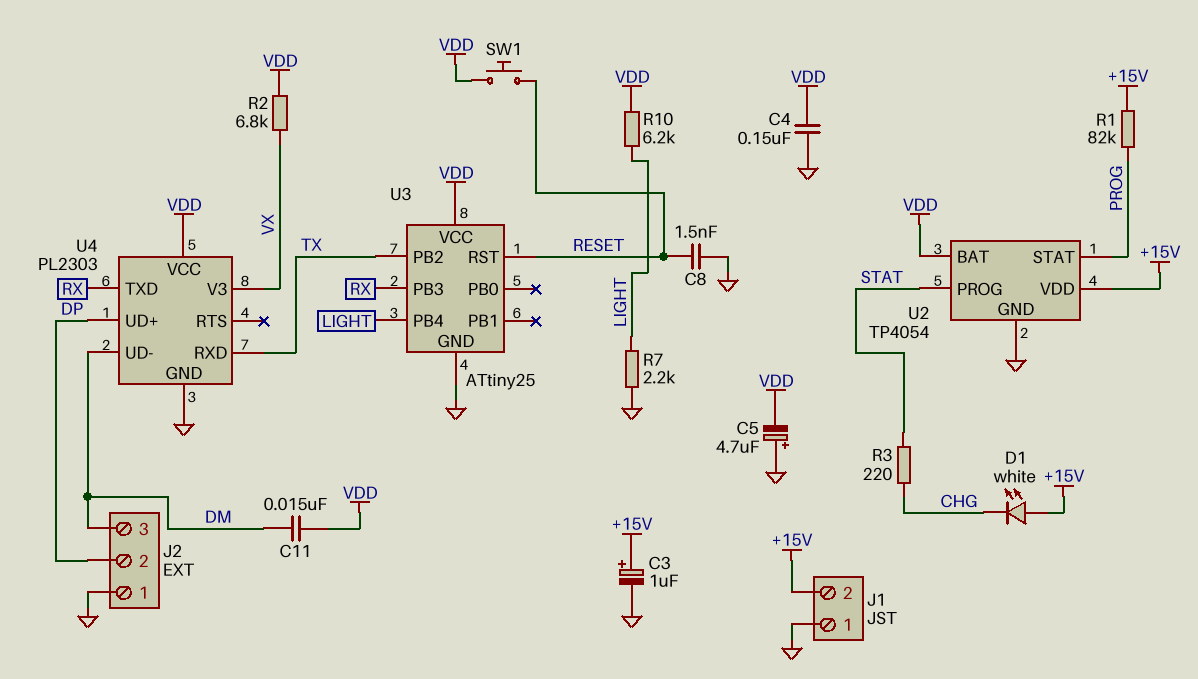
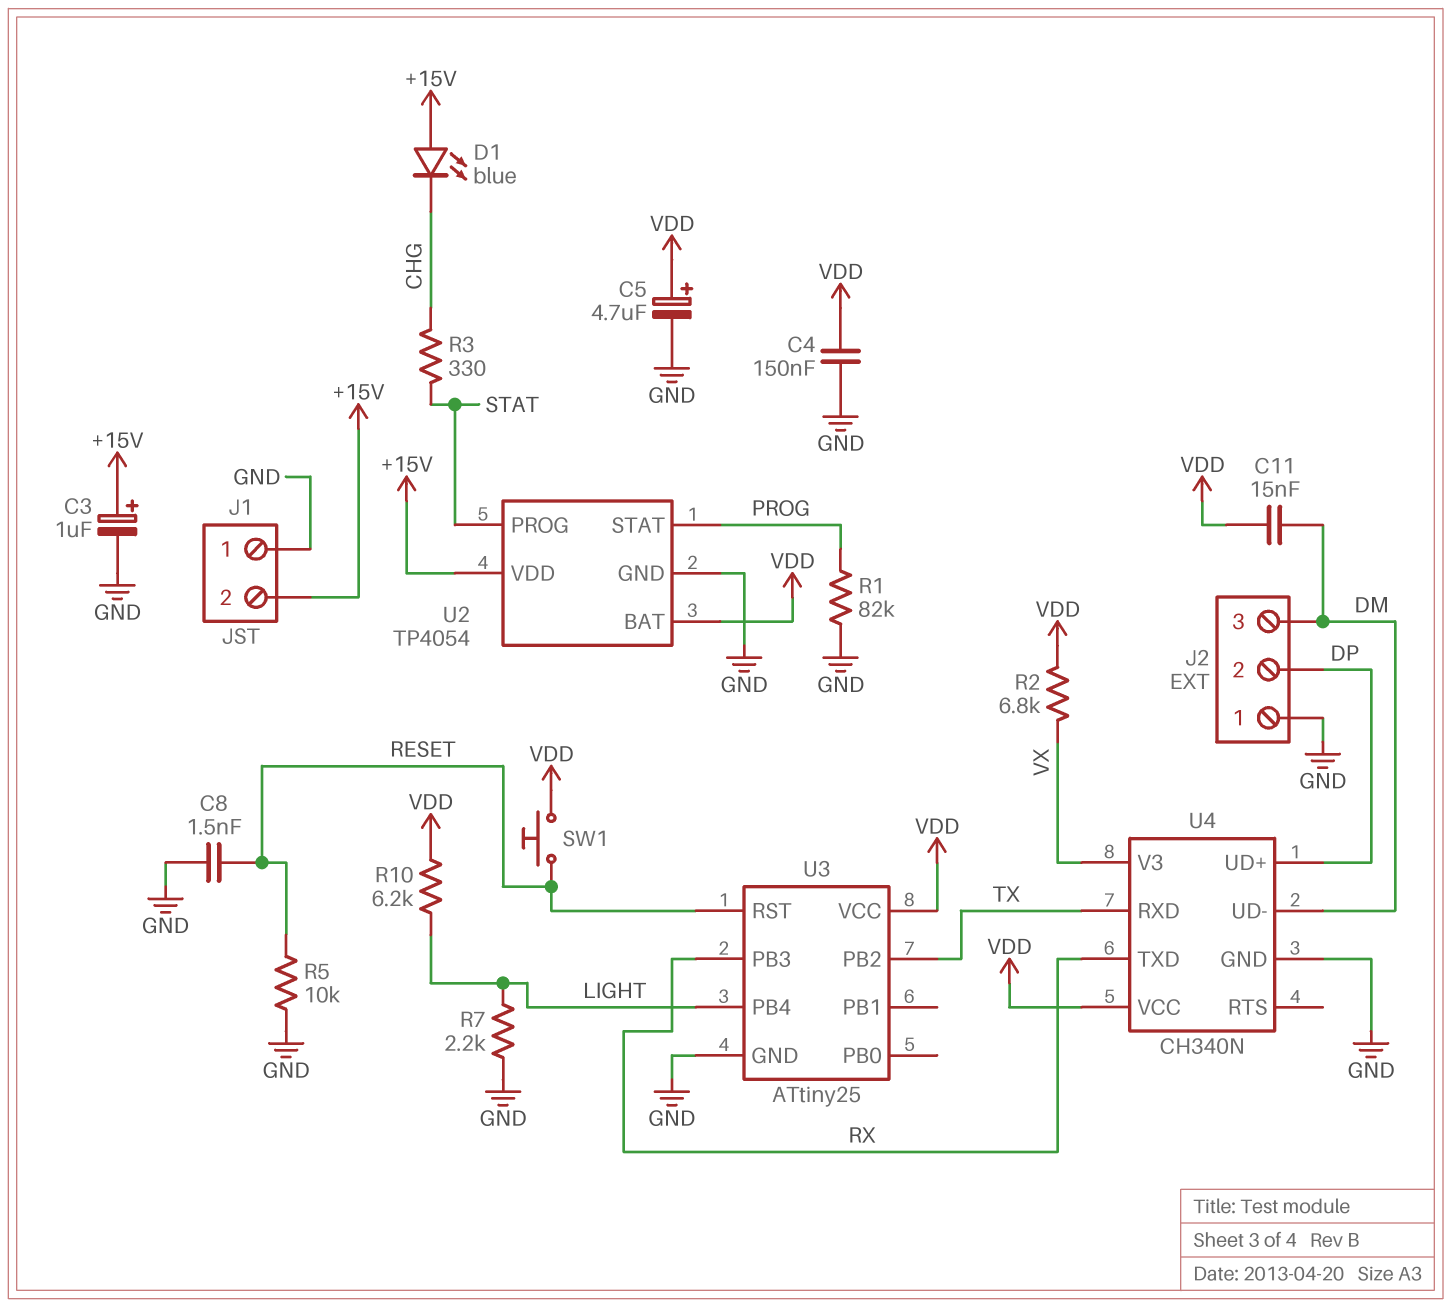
C5: 4.7uF (plus GND, minus VDD) -> 4.7uF (plus VDD, minus GND)
D1: LED white (A +15V, K CHG) -> LED blue (A +15V, K CHG)
R1: 82k (+15V, PROG) -> 82k (GND, PROG)
R3: 220 (CHG, STAT) -> 330 (CHG, STAT)
R5: none -> 10k (GND, RESET)
U4: PL2303 -> CH340N

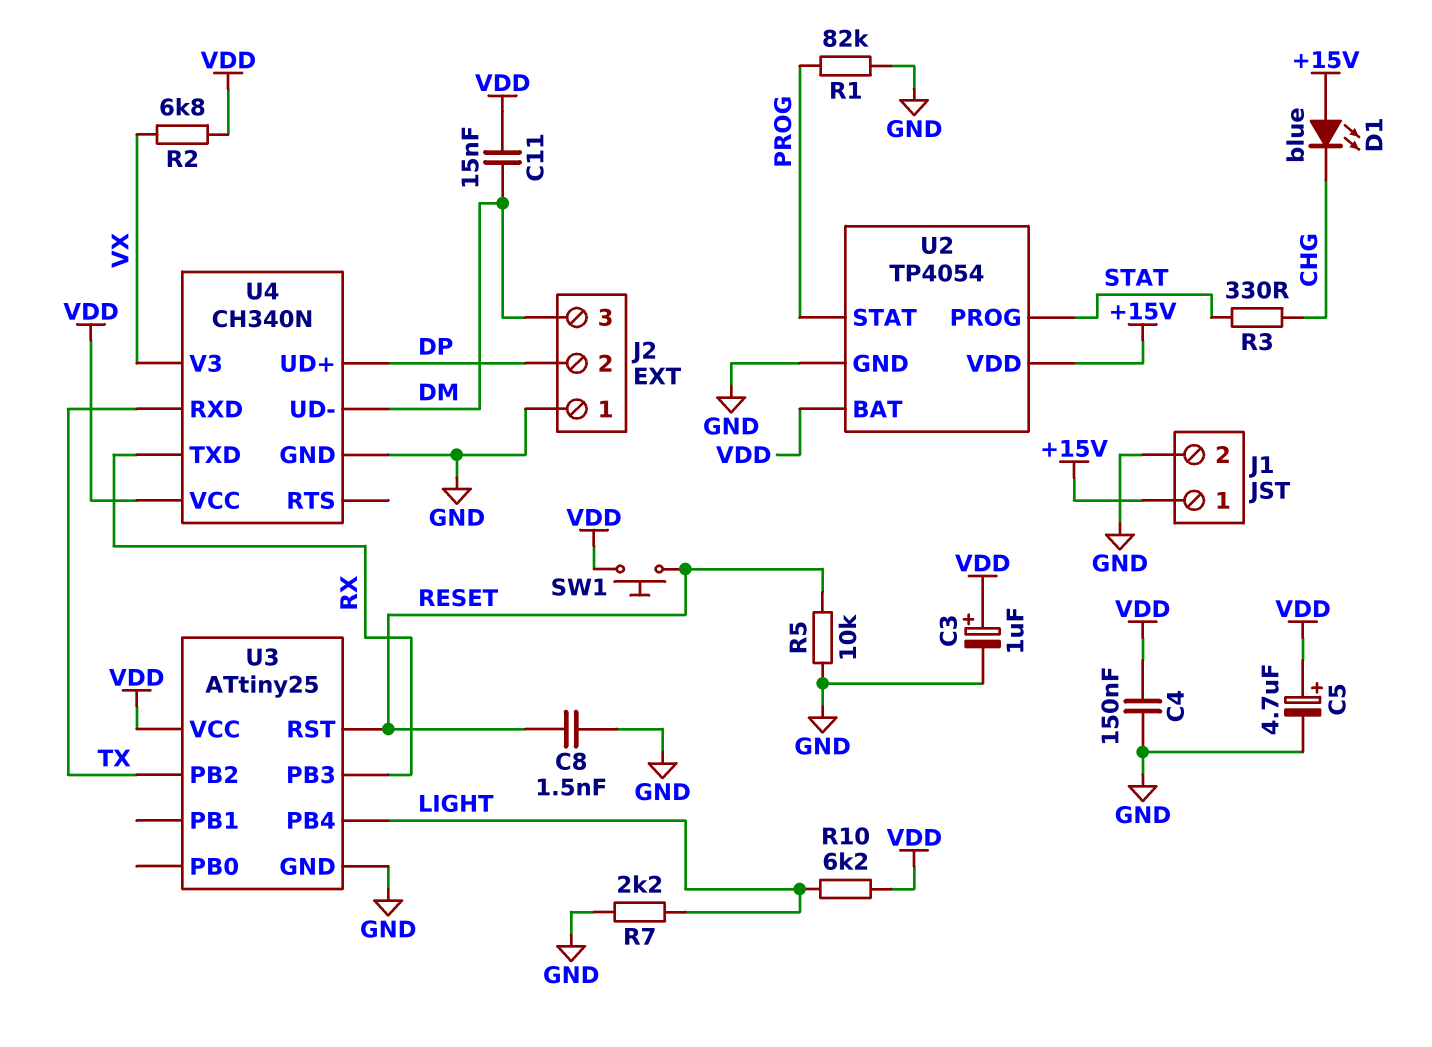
C3: 1uF (plus +15V, minus GND) -> 1uF (plus VDD, minus GND)
J1 pin 1: GND -> +15V
J1 pin 2: +15V -> GND

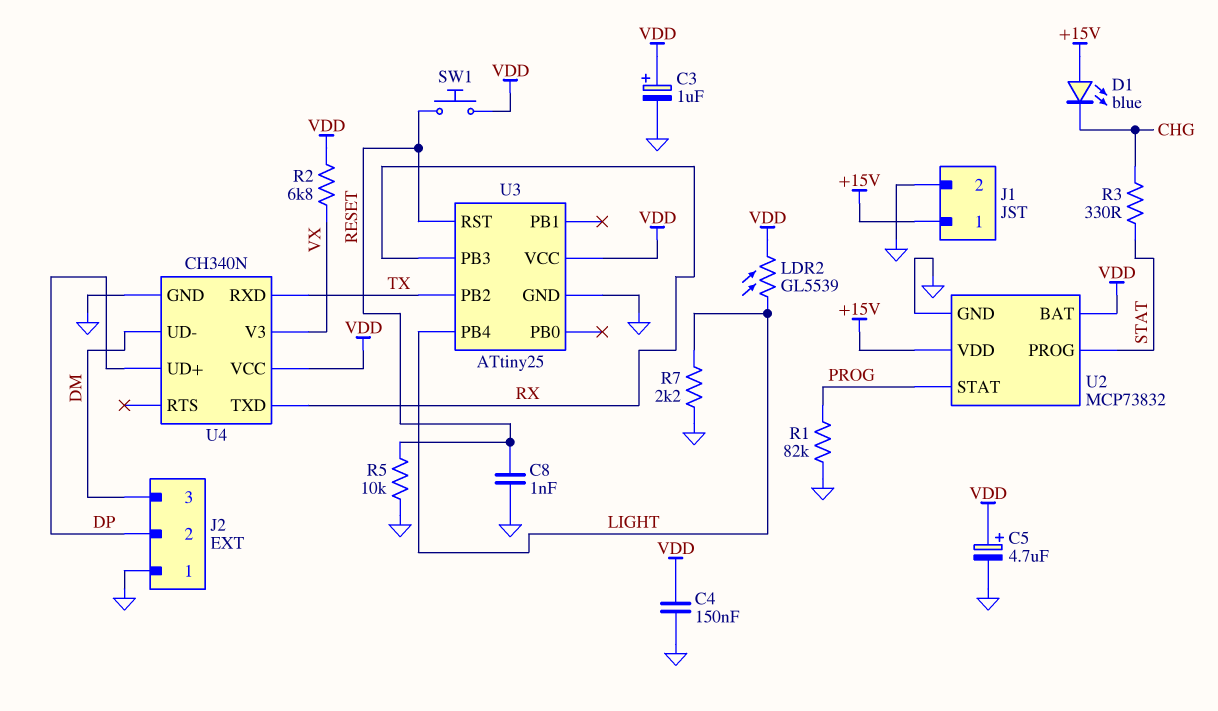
C8: 1.5nF (GND, RESET) -> 1nF (GND, RESET)
C11: 15nF (DM, VDD) -> none
LDR2: none -> GL5539 (LIGHT, VDD)
R10: 6.2k (LIGHT, VDD) -> none
U2: TP4054 -> MCP73832

